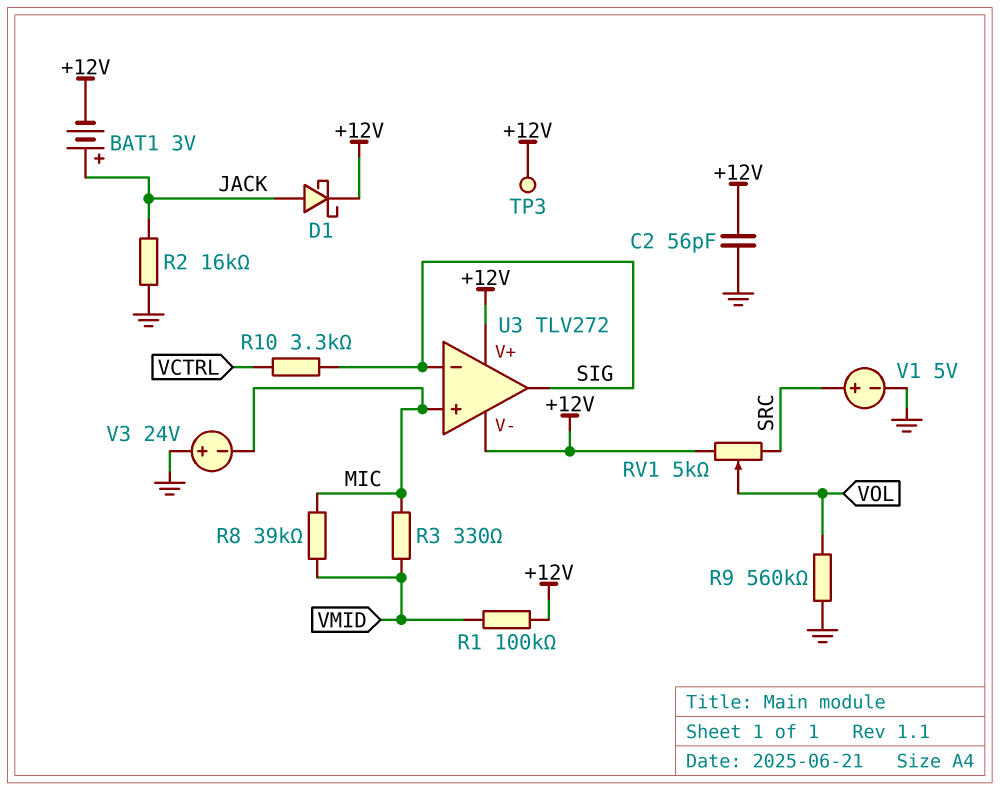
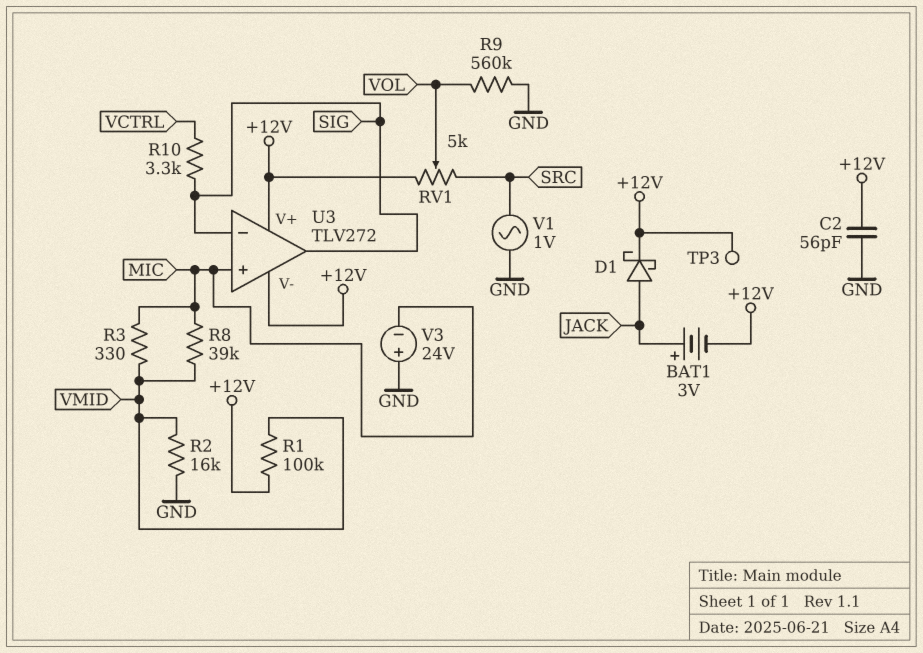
R2: 16k (GND, JACK) -> 16k (GND, VMID)
V1: 5V (plus SRC, minus GND) -> AC 1V (GND, SRC)

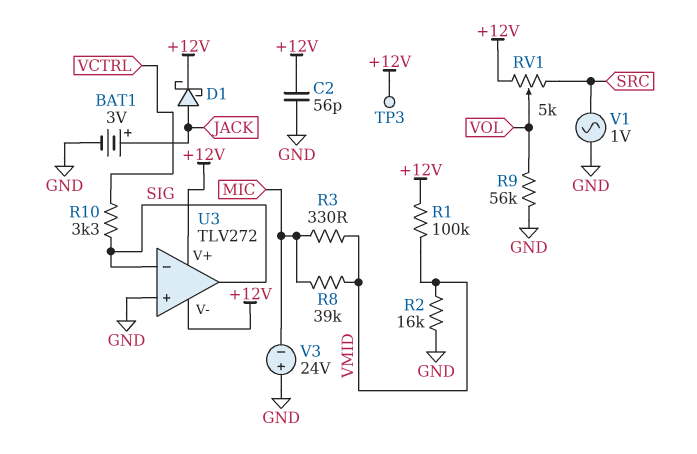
BAT1: 3V (plus JACK, minus +12V) -> 3V (plus JACK, minus GND)
R9: 560k (GND, VOL) -> 56k (GND, VOL)
U3 pin in+: MIC -> GND

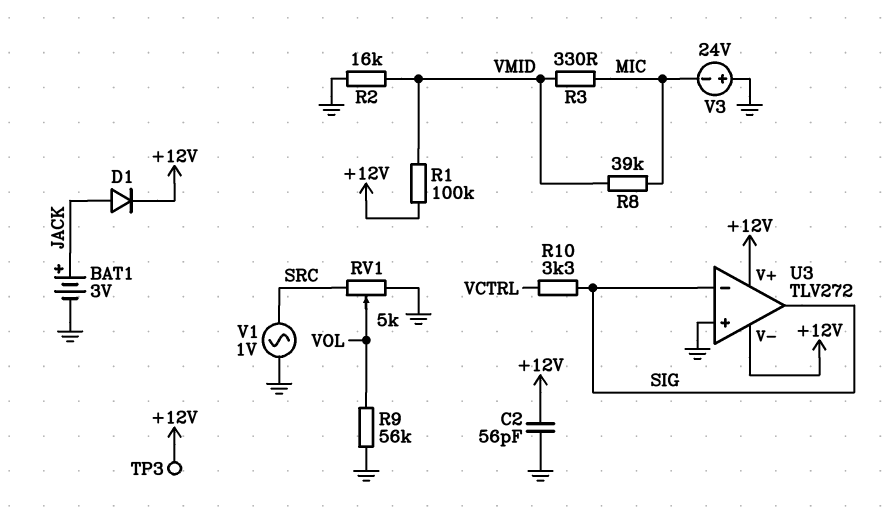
D1: schottky (A JACK, K +12V) -> diode (A JACK, K +12V)
RV1: 5k (+12V, SRC, wiper VOL) -> 5k (GND, SRC, wiper VOL)

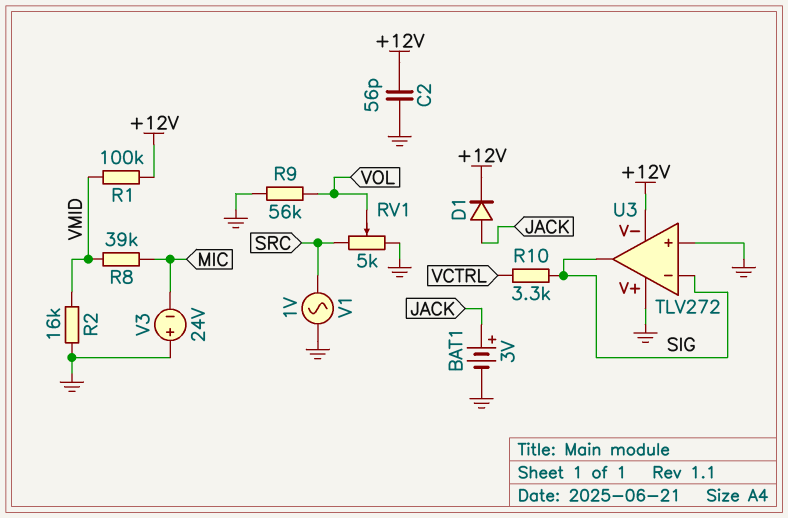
R3: 330 (MIC, VMID) -> none
TP3: test point (+12V) -> none
U3 pin V+: +12V -> GND

